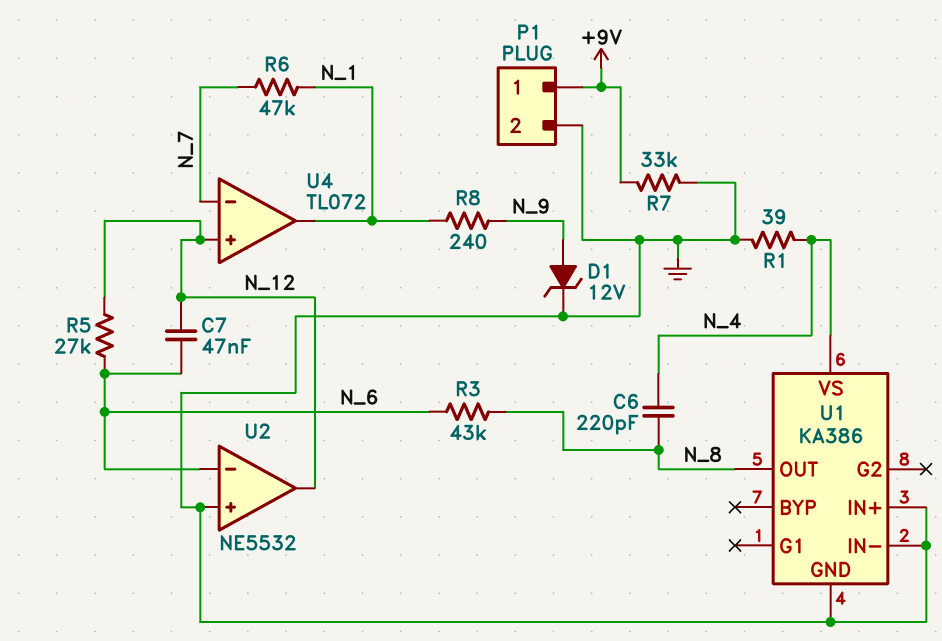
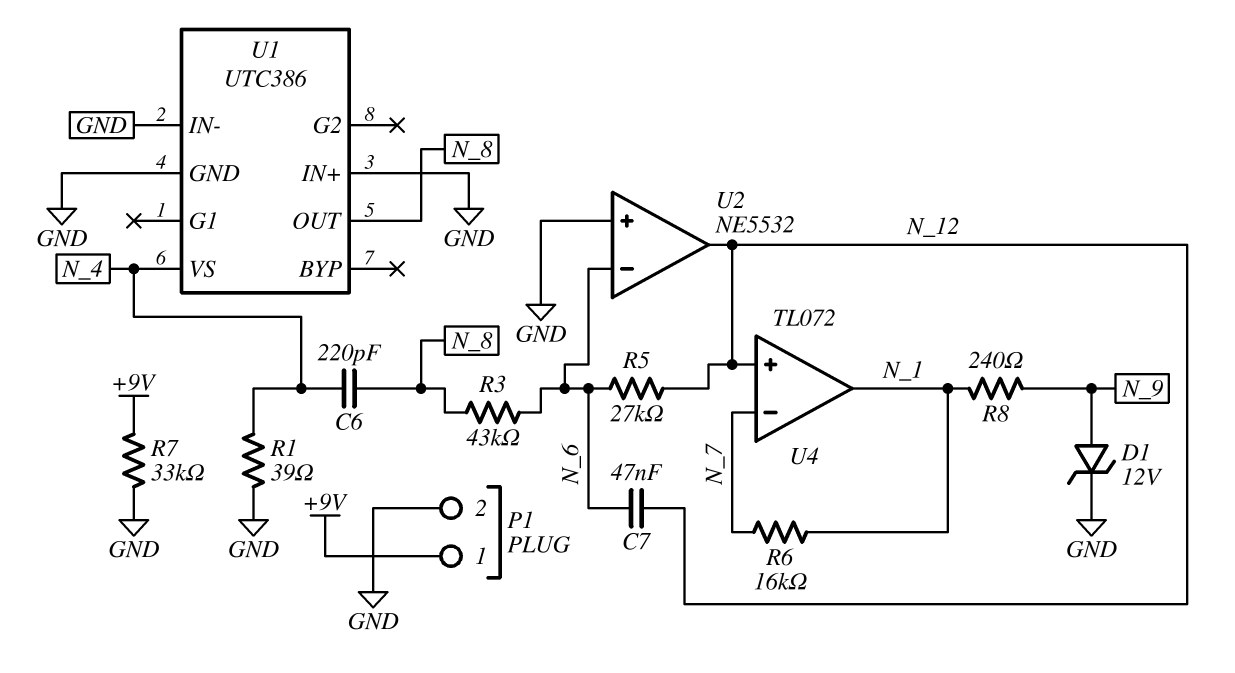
R6: 47k (N_1, N_7) -> 16k (N_1, N_7)
U1: KA386 -> UTC386

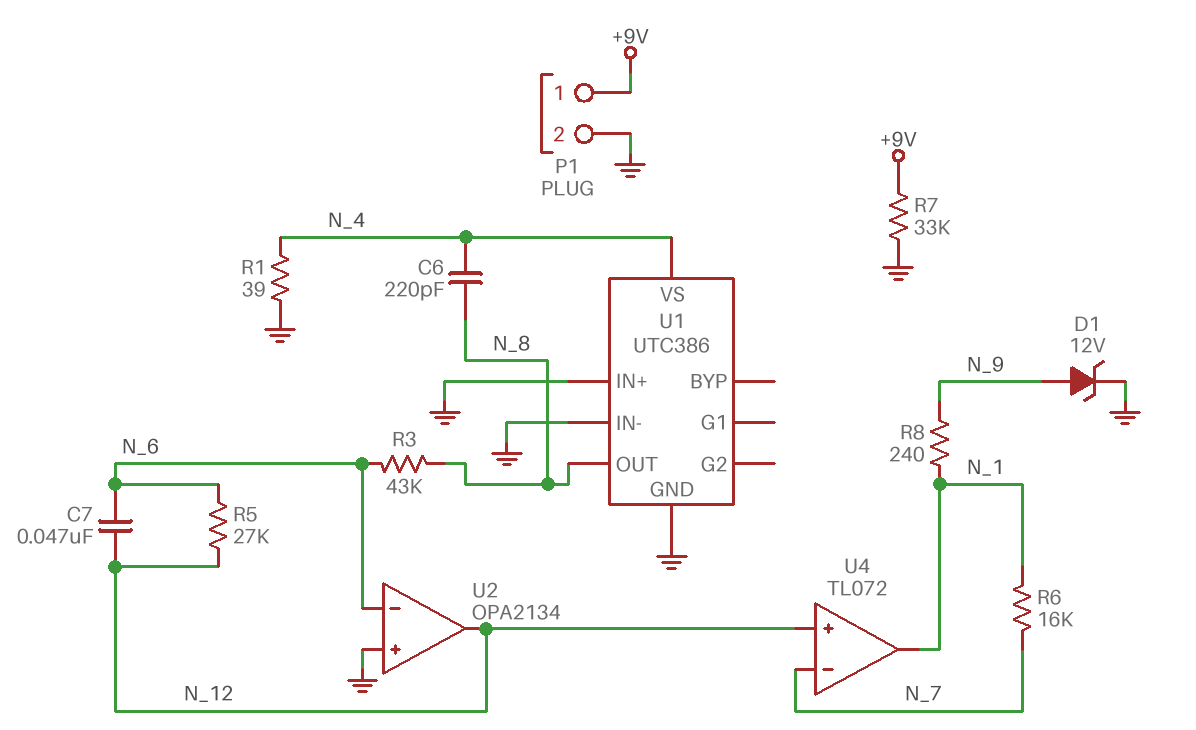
U2: NE5532 -> OPA2134

